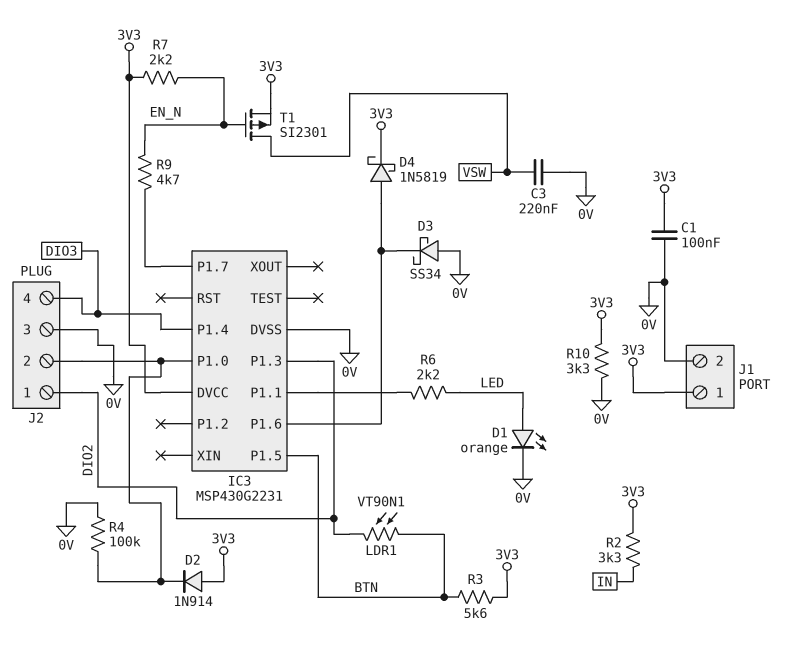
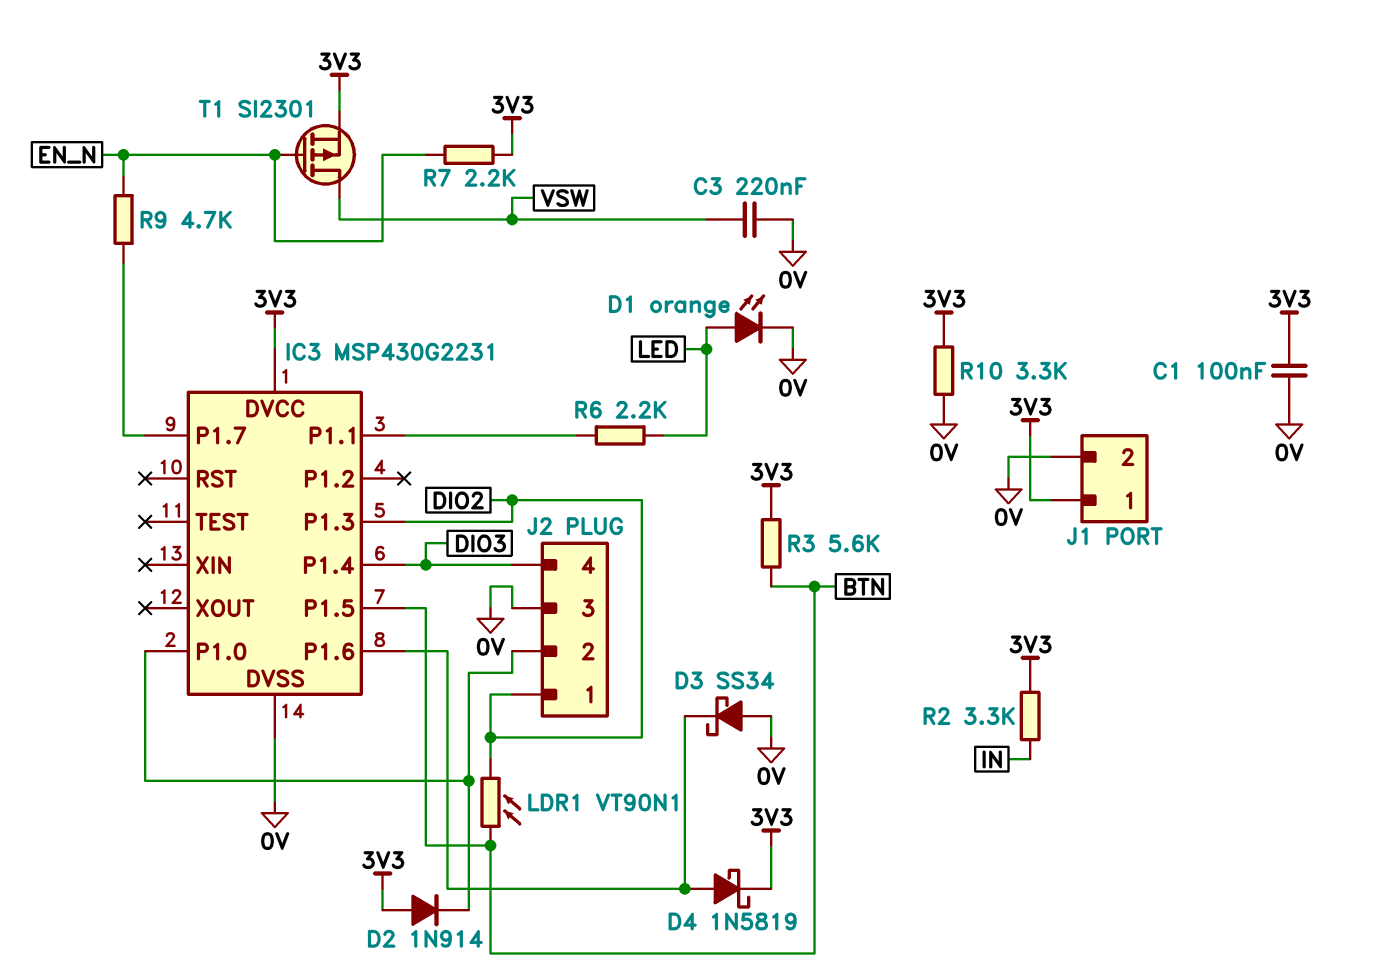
R4: 100k (0V, IC3/P1.0) -> none

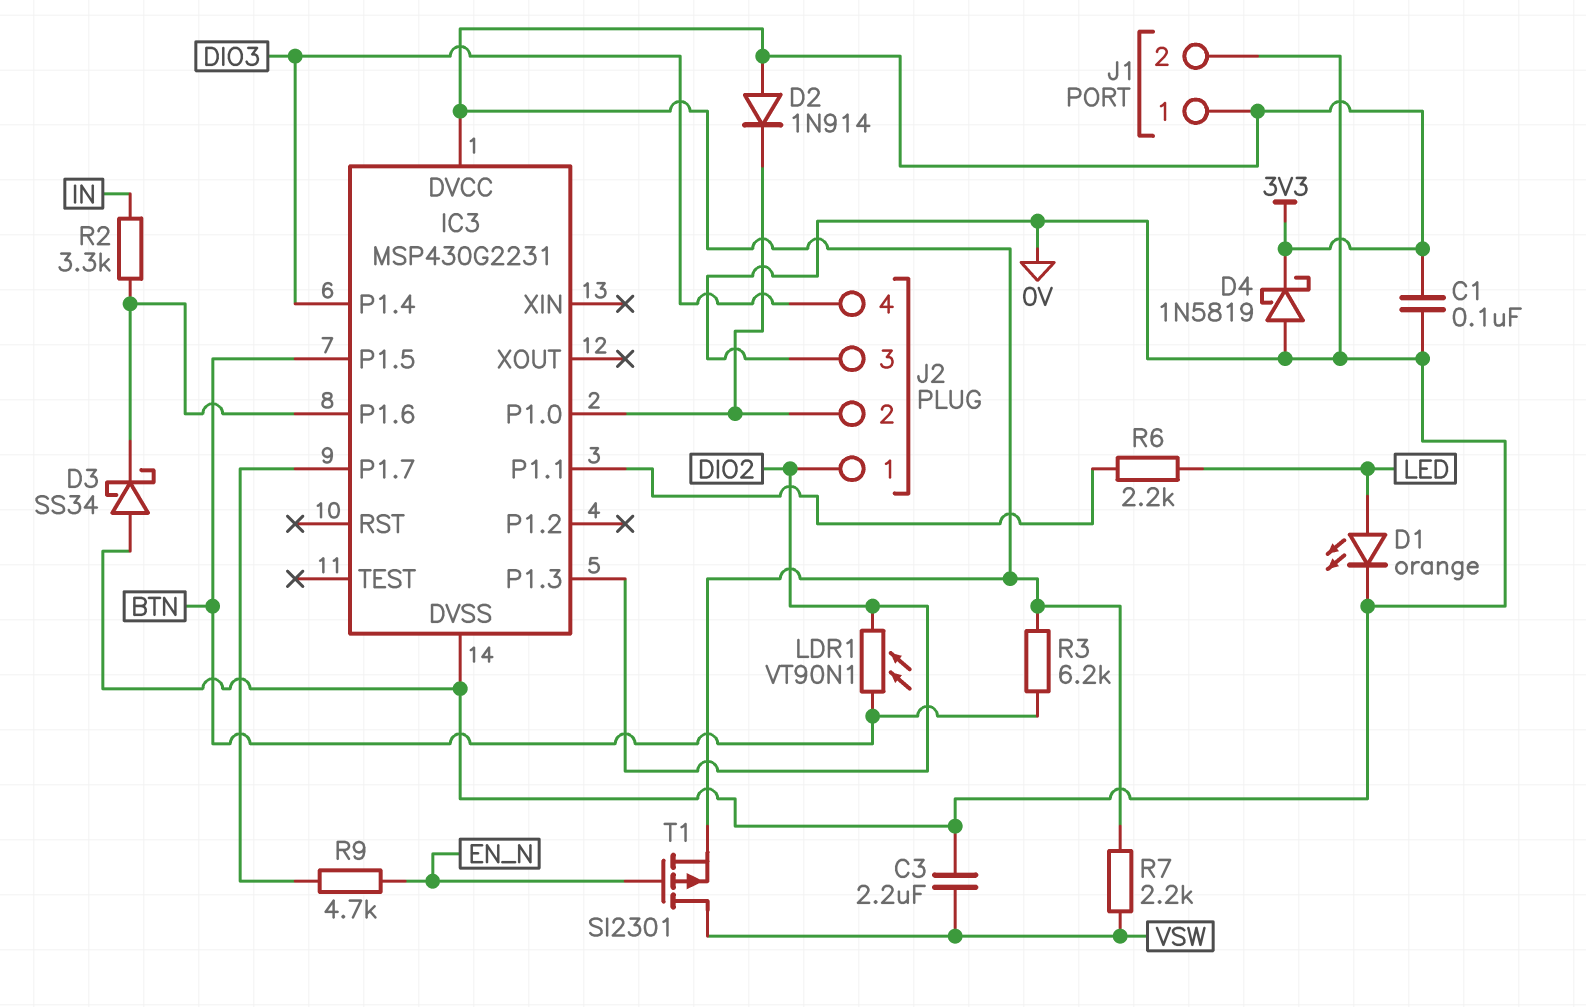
C3: 220nF (0V, VSW) -> 2.2uF (0V, VSW)
D4: schottky 1N5819 (A IC3/P1.6, K 3V3) -> schottky 1N5819 (A 0V, K 3V3)
R2: 3.3k (3V3, IN) -> 3.3k (IC3/P1.6, IN)
R3: 5.6k (3V3, BTN) -> 6.2k (3V3, BTN)
R7: 2.2k (3V3, EN_N) -> 2.2k (3V3, VSW)
R10: 3.3k (0V, 3V3) -> none

